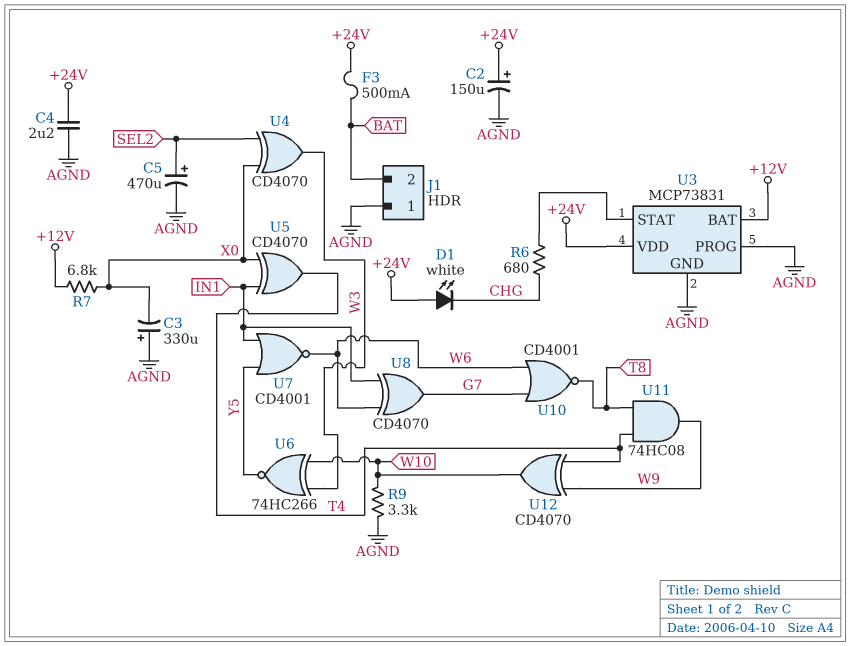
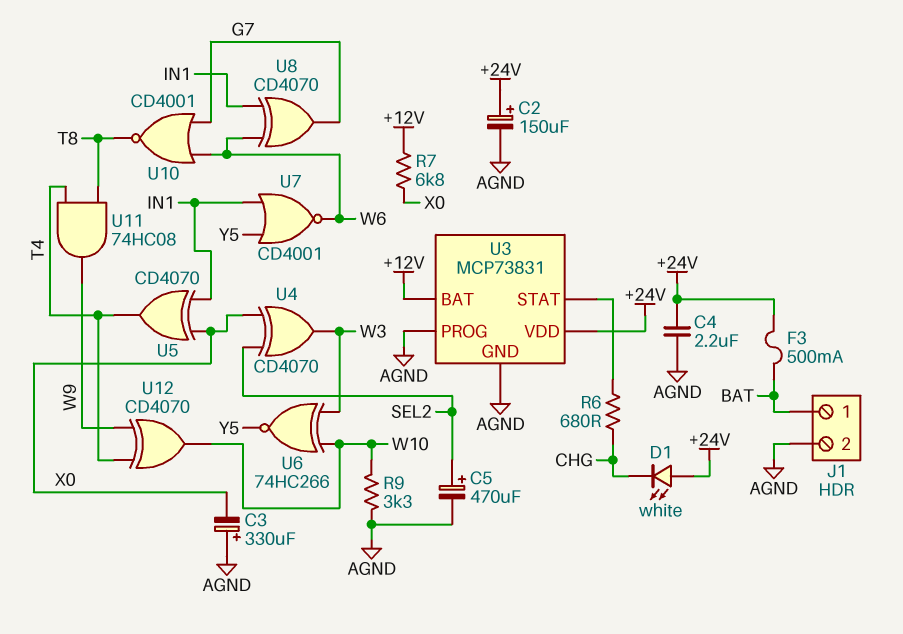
J1 pin 1: AGND -> BAT
J1 pin 2: BAT -> AGND

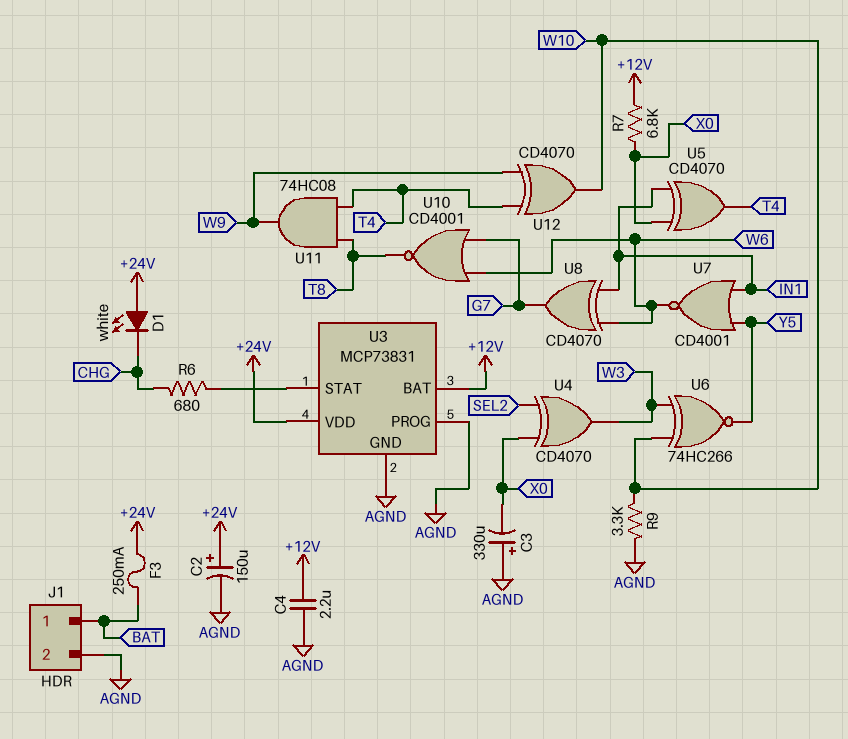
C4: 2.2uF (+24V, AGND) -> 2.2uF (+12V, AGND)
C5: 470uF (plus SEL2, minus AGND) -> none
F3: 500mA (+24V, BAT) -> 250mA (+24V, BAT)

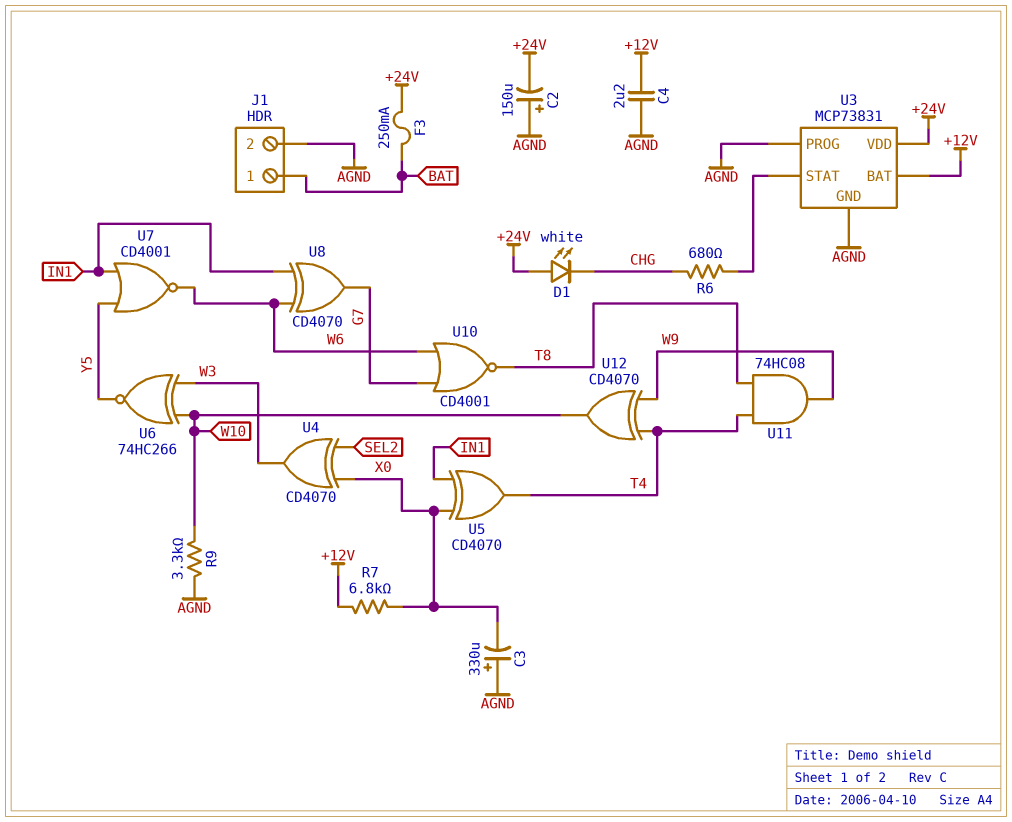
C2: 150uF (plus +24V, minus AGND) -> 150uF (plus AGND, minus +24V)

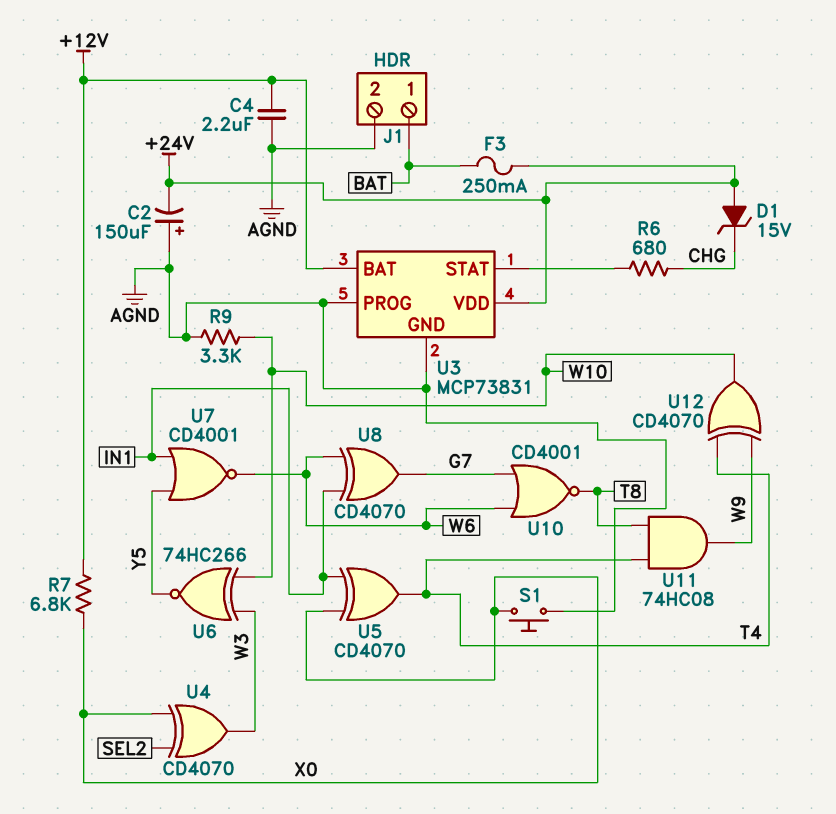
C3: 330uF (plus AGND, minus X0) -> none
D1: LED white (A +24V, K CHG) -> zener 15V (A +24V, K CHG)
S1: none -> button (AGND, X0)

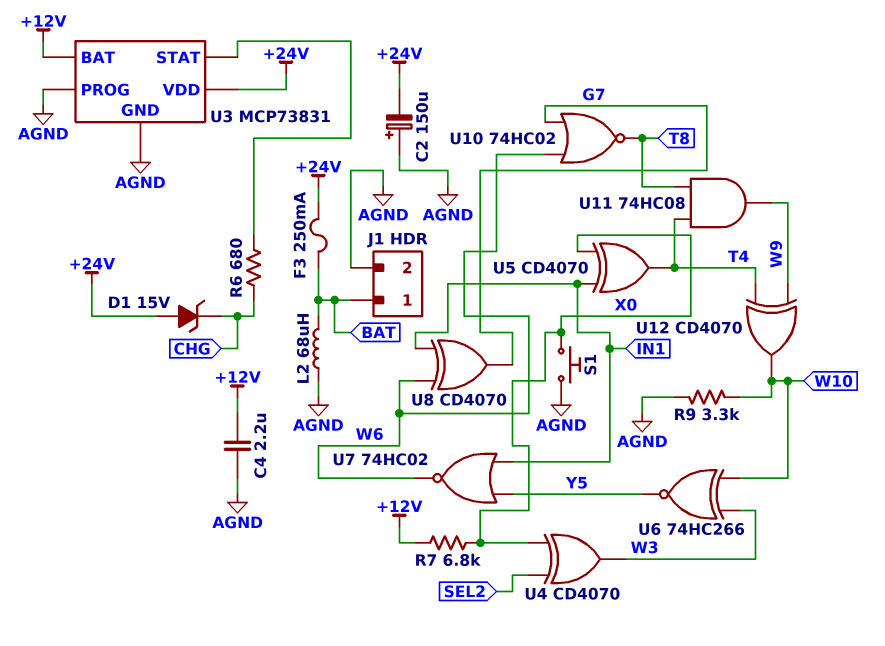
L2: none -> 68uH (AGND, BAT)
U7: NOR CD4001 (in IN1, in Y5, out W6) -> NOR 74HC02 (in IN1, in Y5, out W6)
U10: NOR CD4001 (in G7, in W6, out T8) -> NOR 74HC02 (in G7, in W6, out T8)

